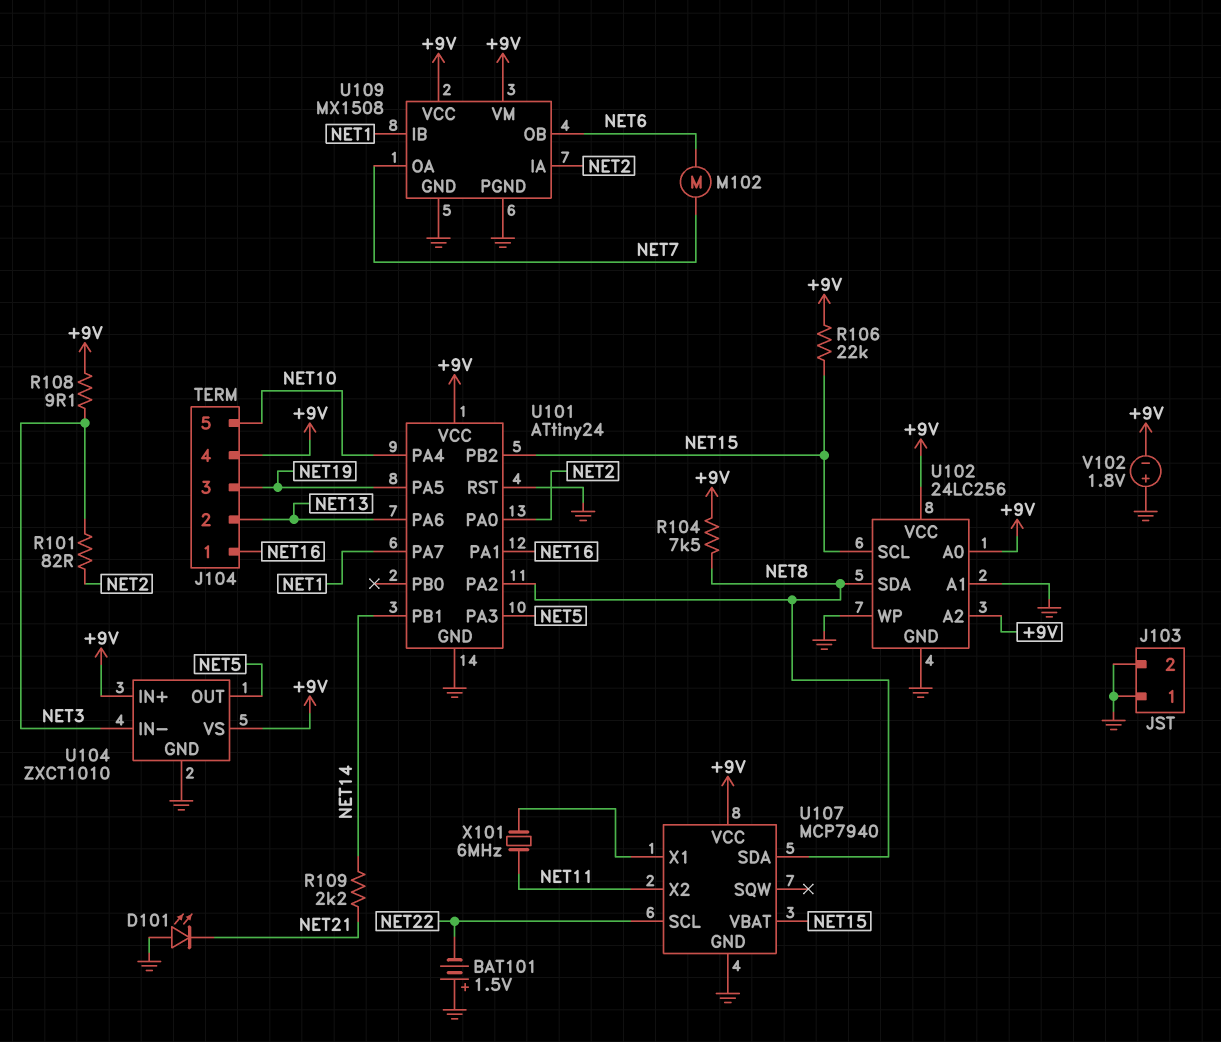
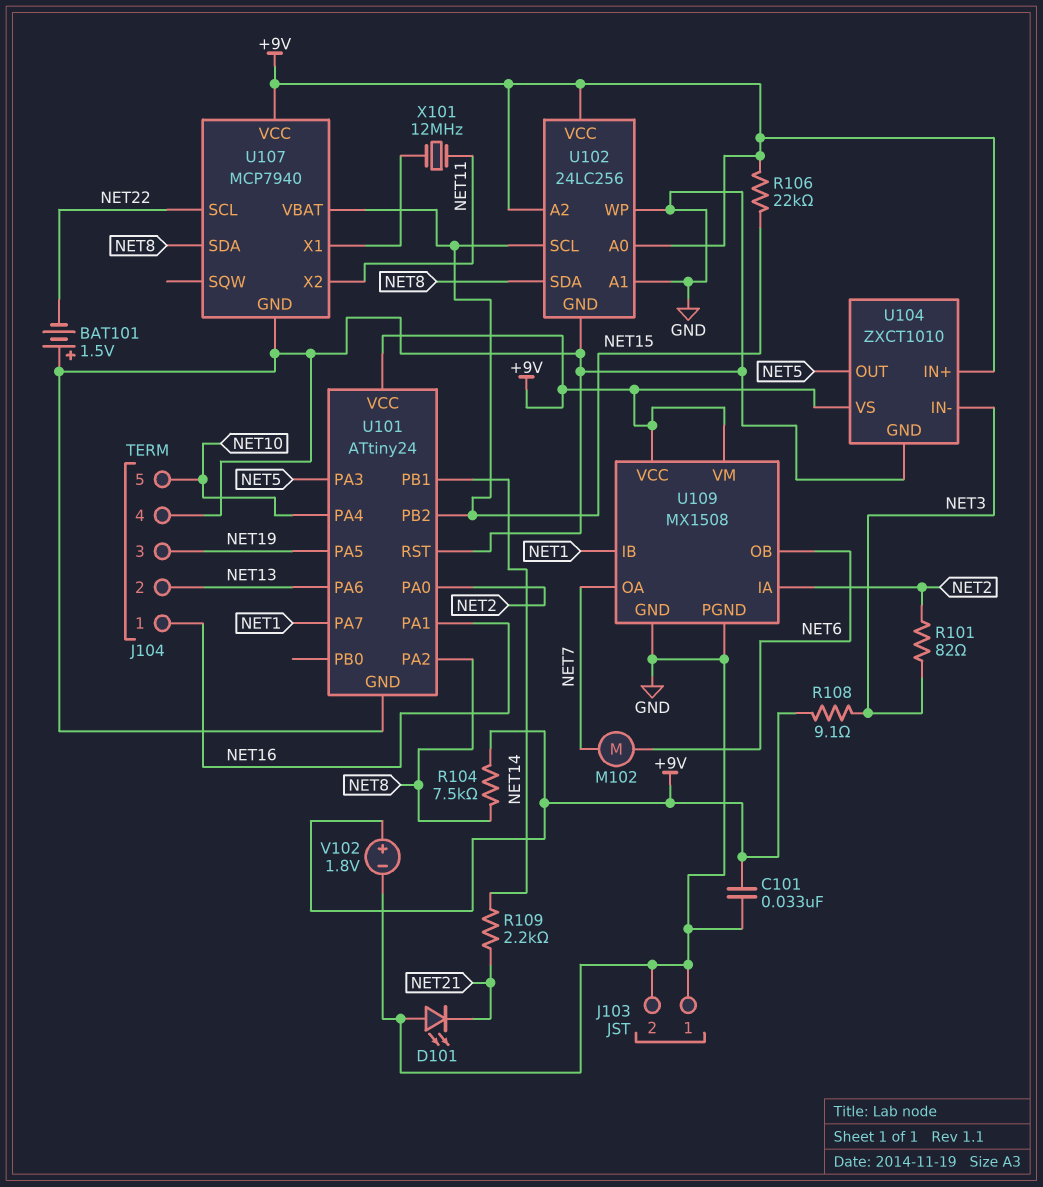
C101: none -> 33nF (+9V, GND)
J104 pin 4: +9V -> GND
V102: 1.8V (plus GND, minus +9V) -> 1.8V (plus +9V, minus GND)
X101: 6MHz (NET11, U107/X1) -> 12MHz (NET11, U107/X1)

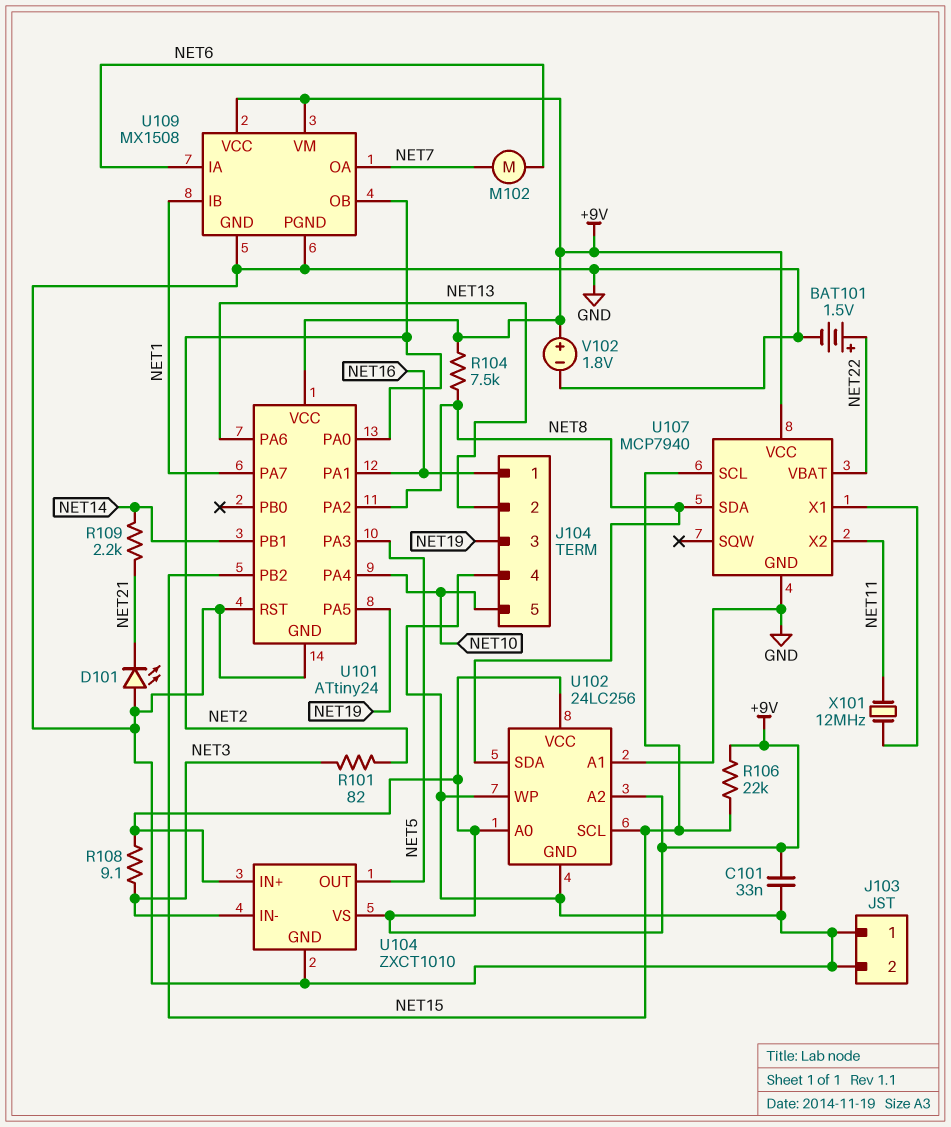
BAT101: 1.5V (plus GND, minus NET22) -> 1.5V (plus NET22, minus GND)
U107 pin SCL: NET22 -> NET15
U107 pin VBAT: NET15 -> NET22
U109 pin IA: NET2 -> NET6
U109 pin OB: NET6 -> NET2

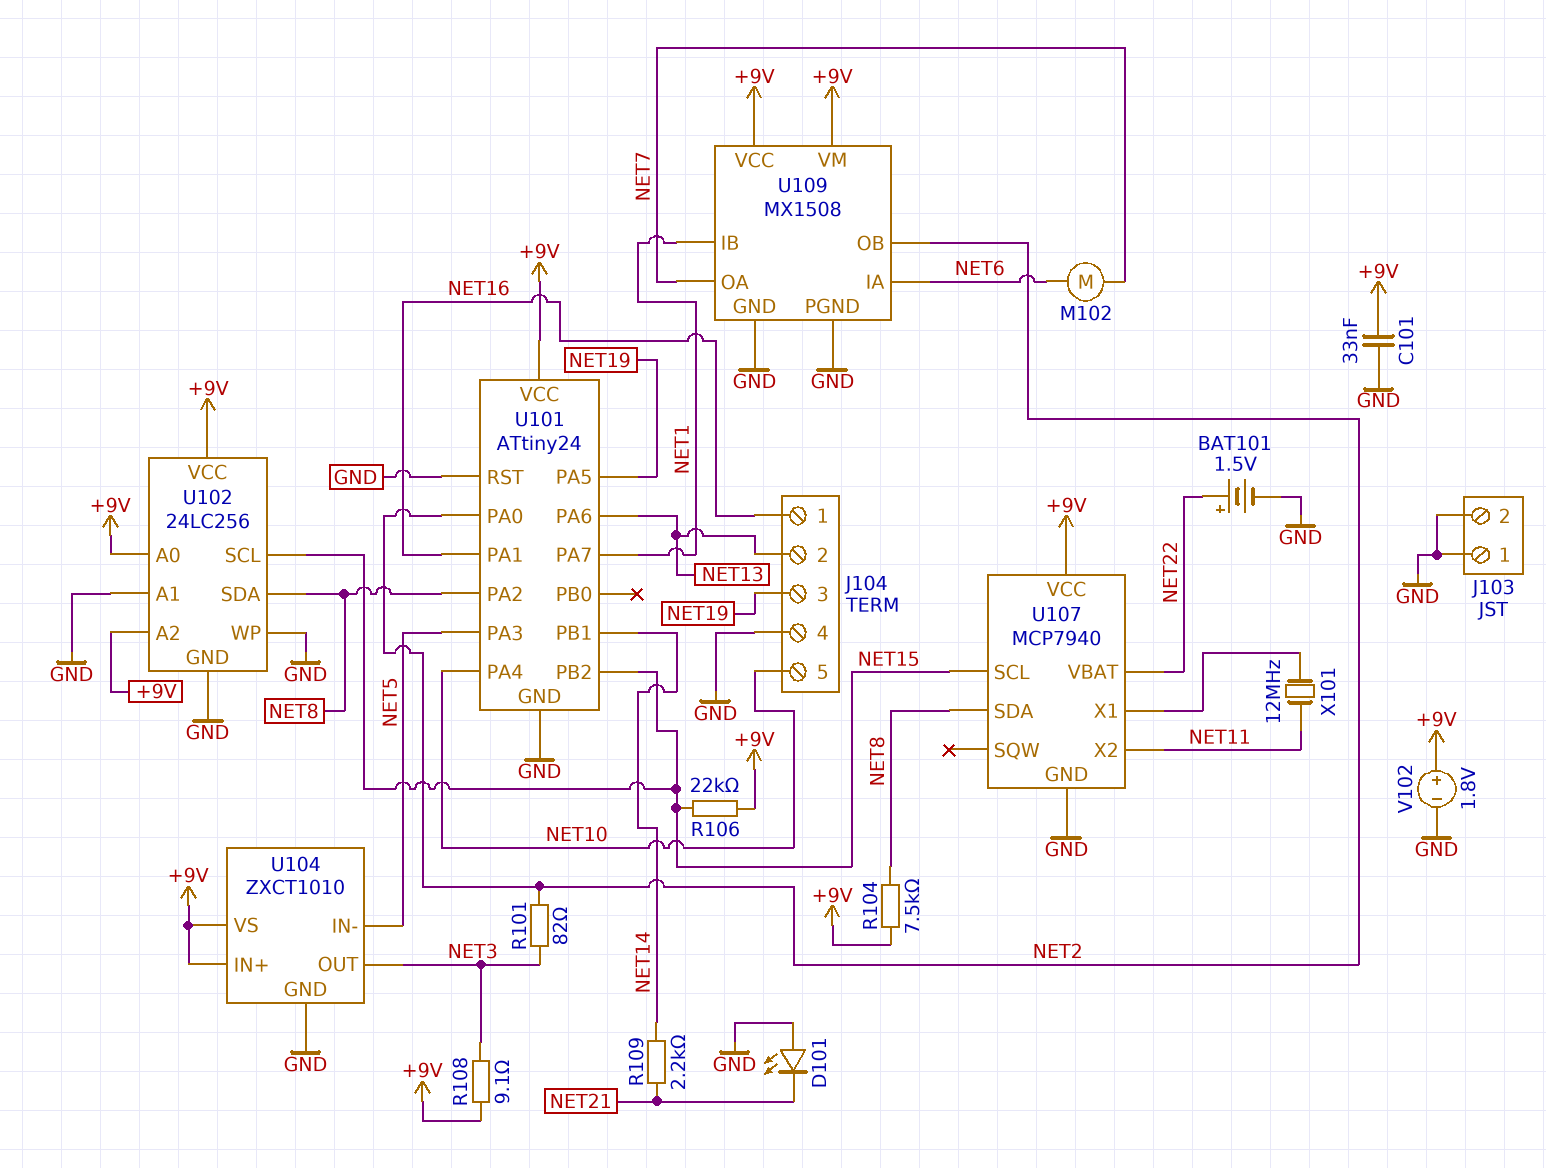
U104 pin IN-: NET3 -> NET5
U104 pin OUT: NET5 -> NET3

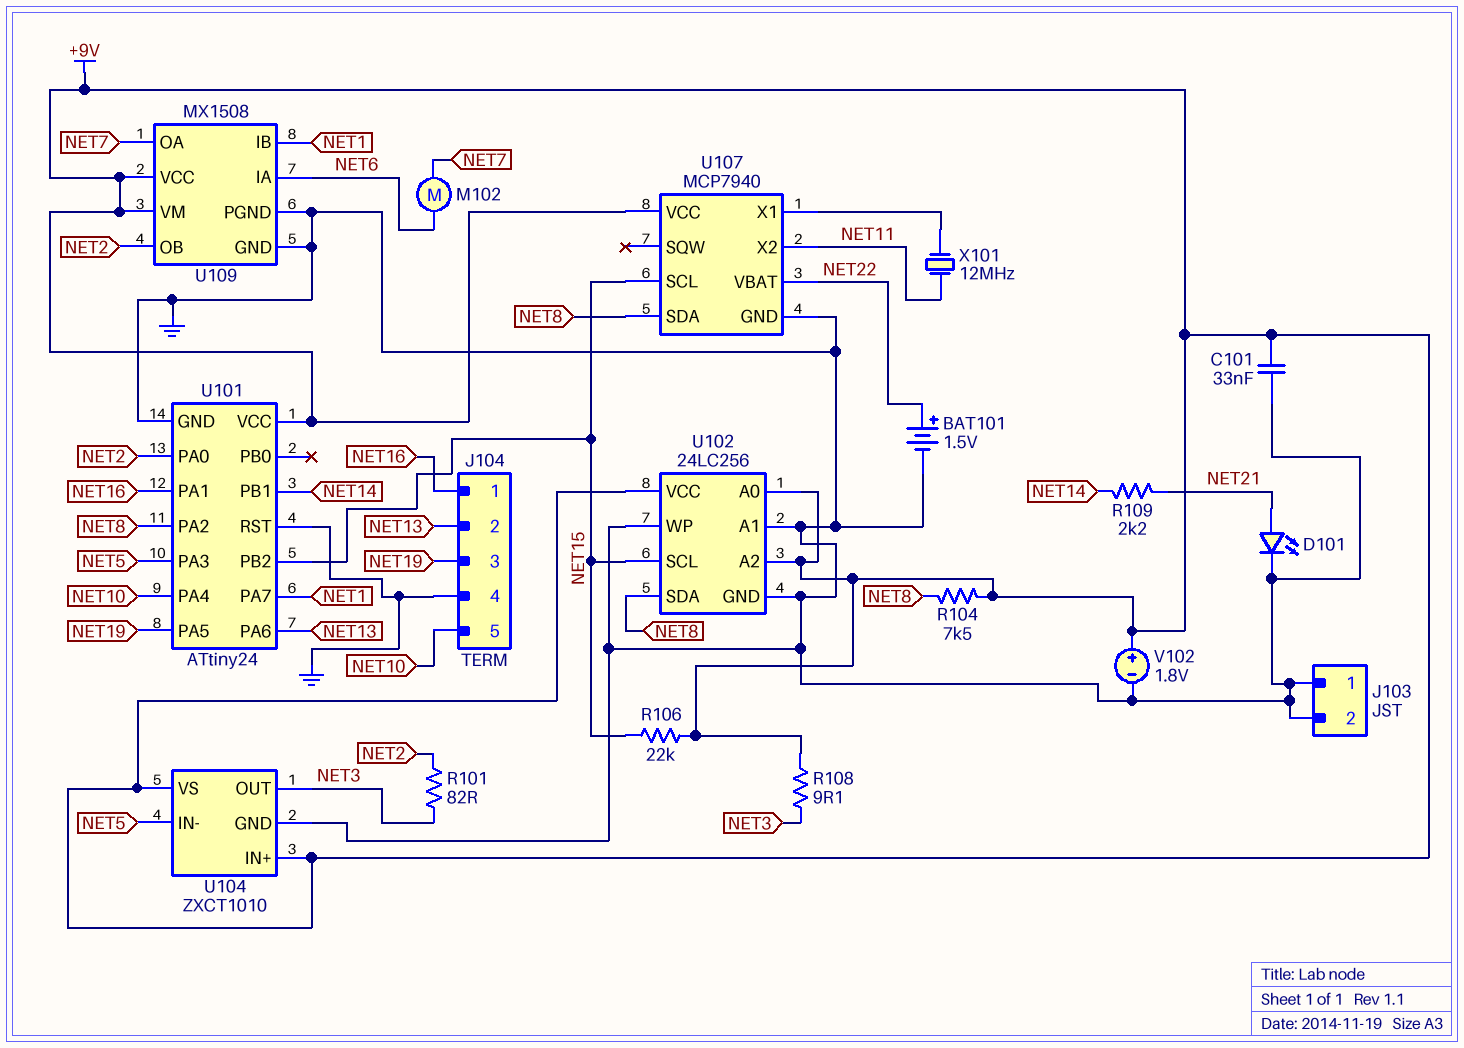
D101: LED (A GND, K NET21) -> LED (A NET21, K GND)

